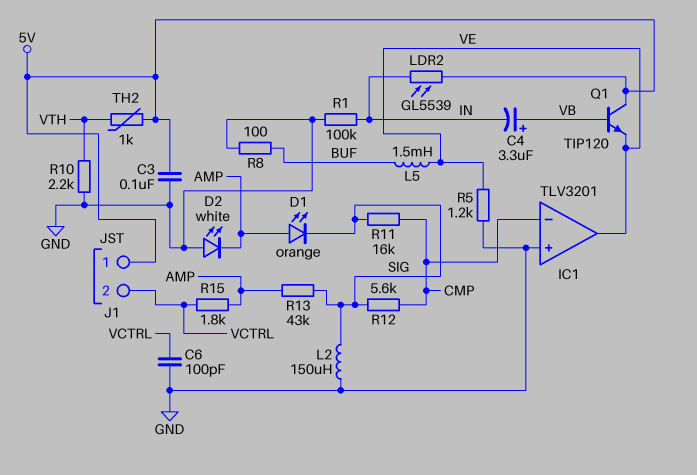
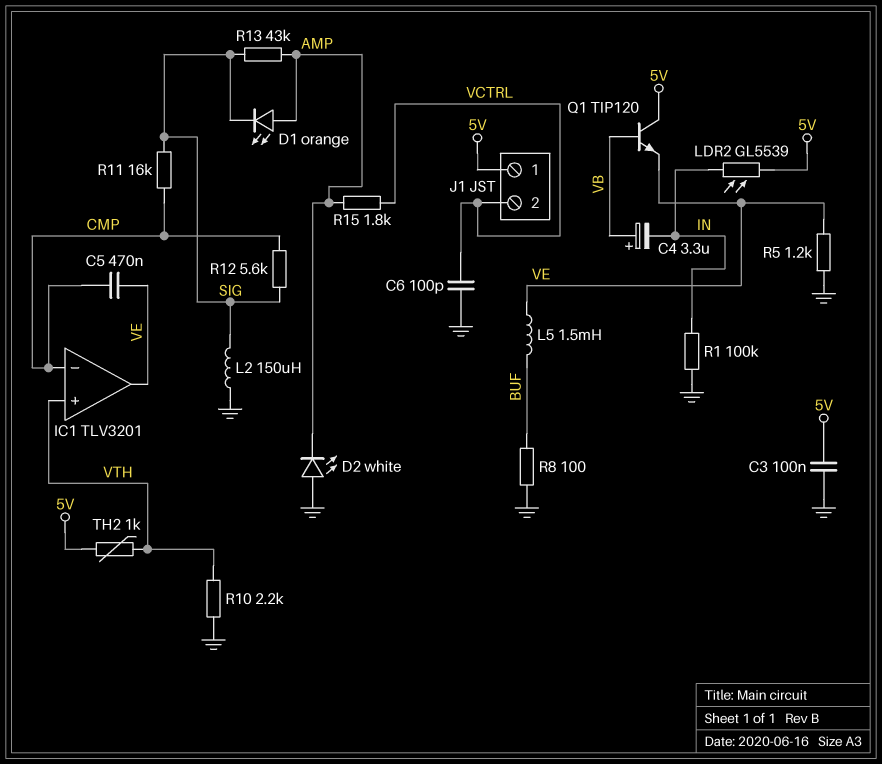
C5: none -> 470nF (CMP, VE)
IC1 pin in+: GND -> VTH

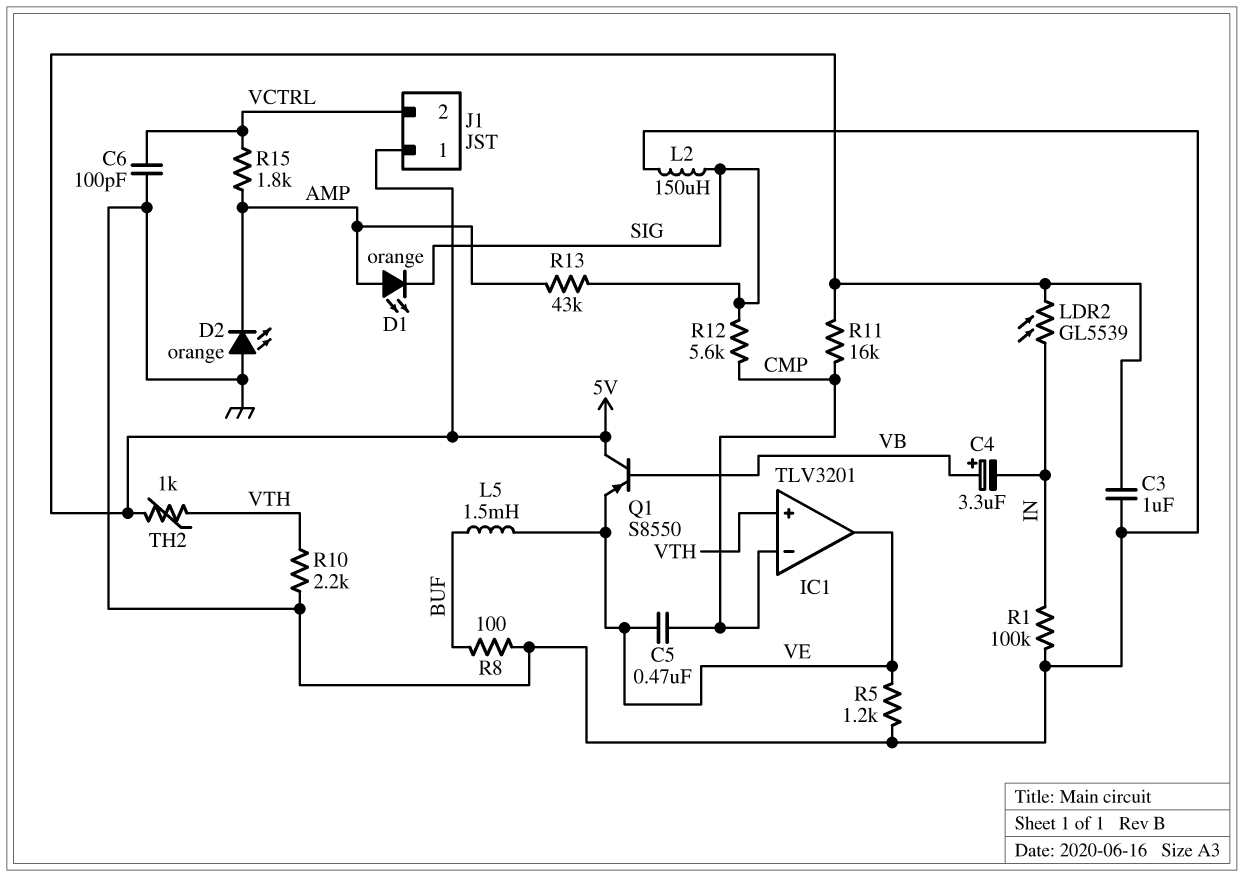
C3: 100nF (5V, GND) -> 1uF (5V, GND)
D2: LED white (A GND, K AMP) -> LED orange (A GND, K AMP)
Q1: NPN TIP120 (B VB, C 5V, E VE) -> PNP S8550 (B VB, C 5V, E VE)
R11: 16k (CMP, SIG) -> 16k (5V, CMP)

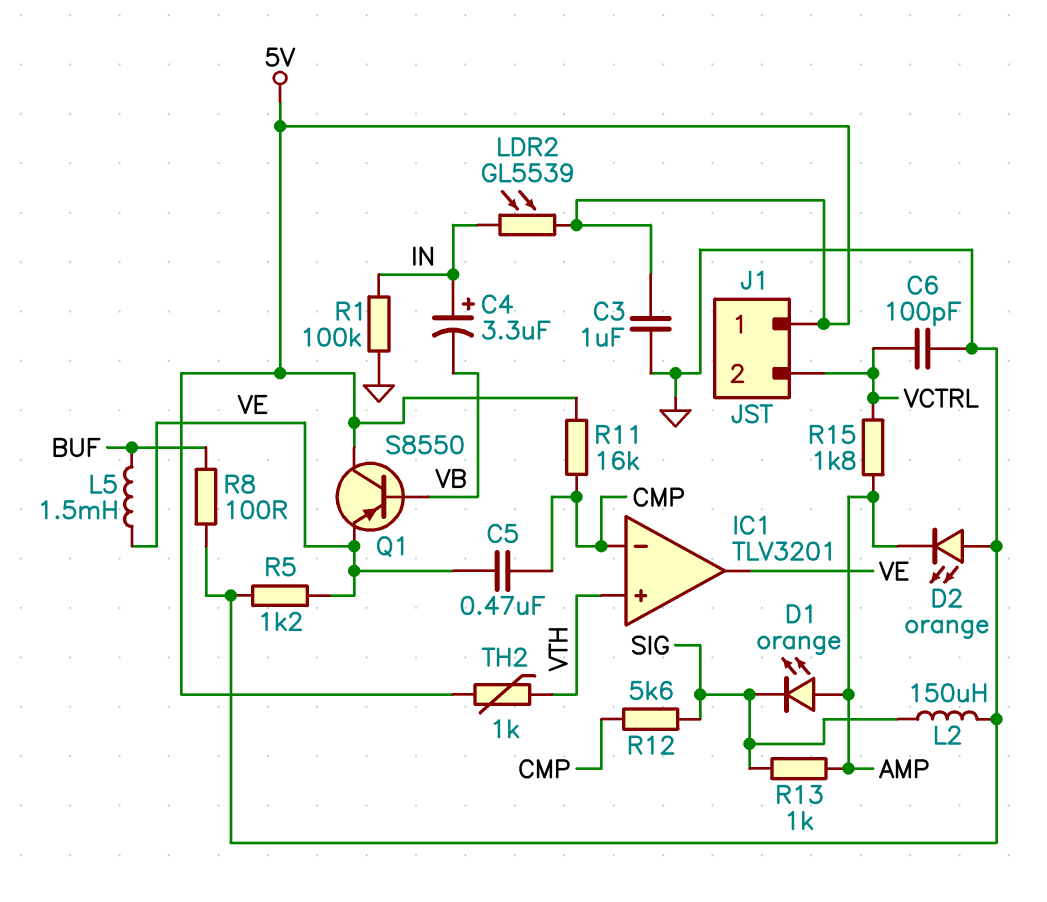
C4: 3.3uF (plus VB, minus IN) -> 3.3uF (plus IN, minus VB)
R10: 2.2k (GND, VTH) -> none
R13: 43k (AMP, SIG) -> 1k (AMP, SIG)

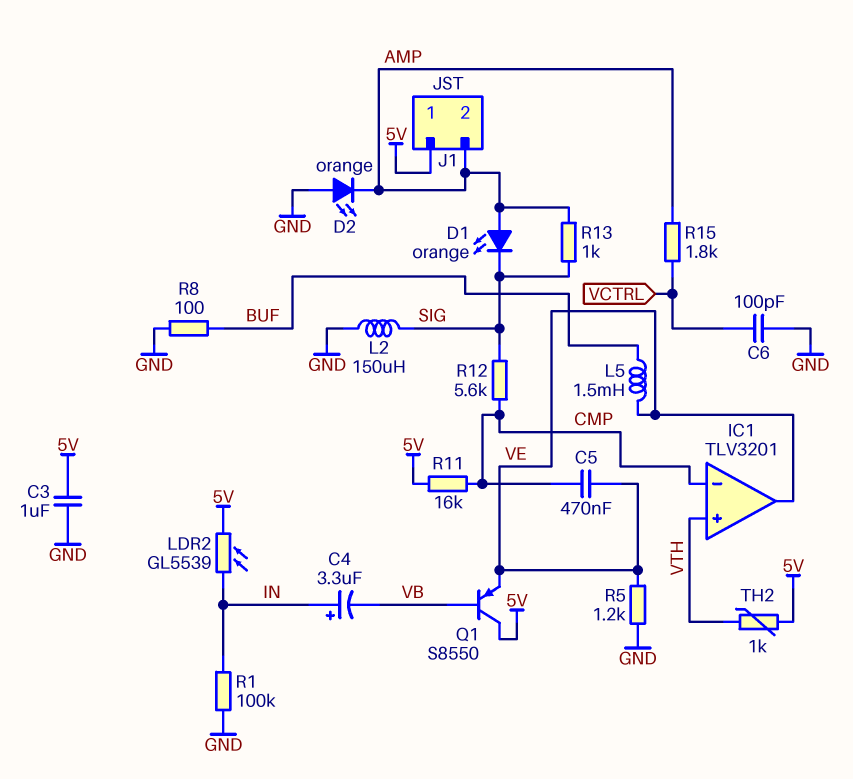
J1 pin 2: VCTRL -> AMP

